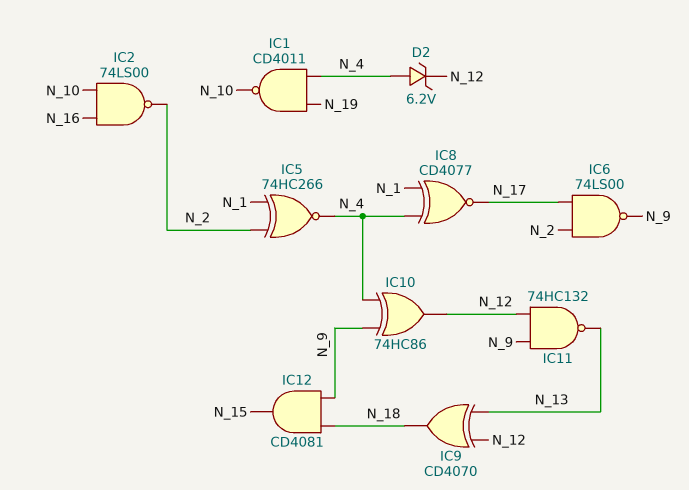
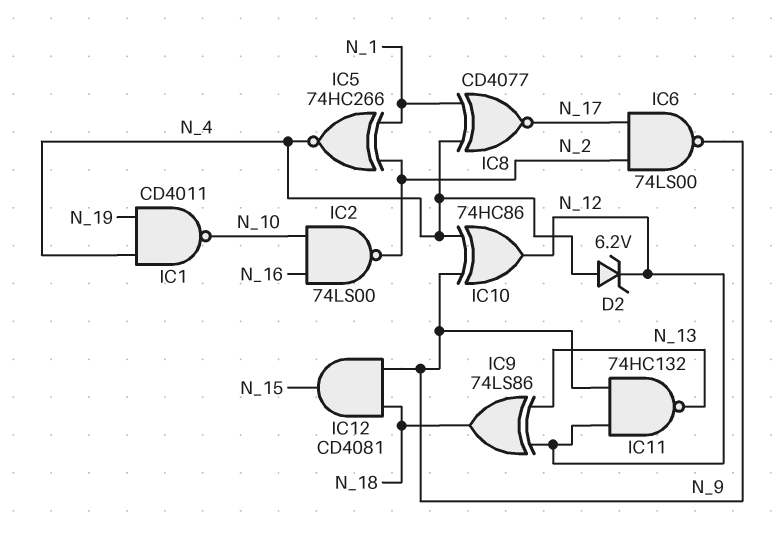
IC9: XOR CD4070 (in N_12, in N_13, out N_18) -> XOR 74LS86 (in N_12, in N_13, out N_18)

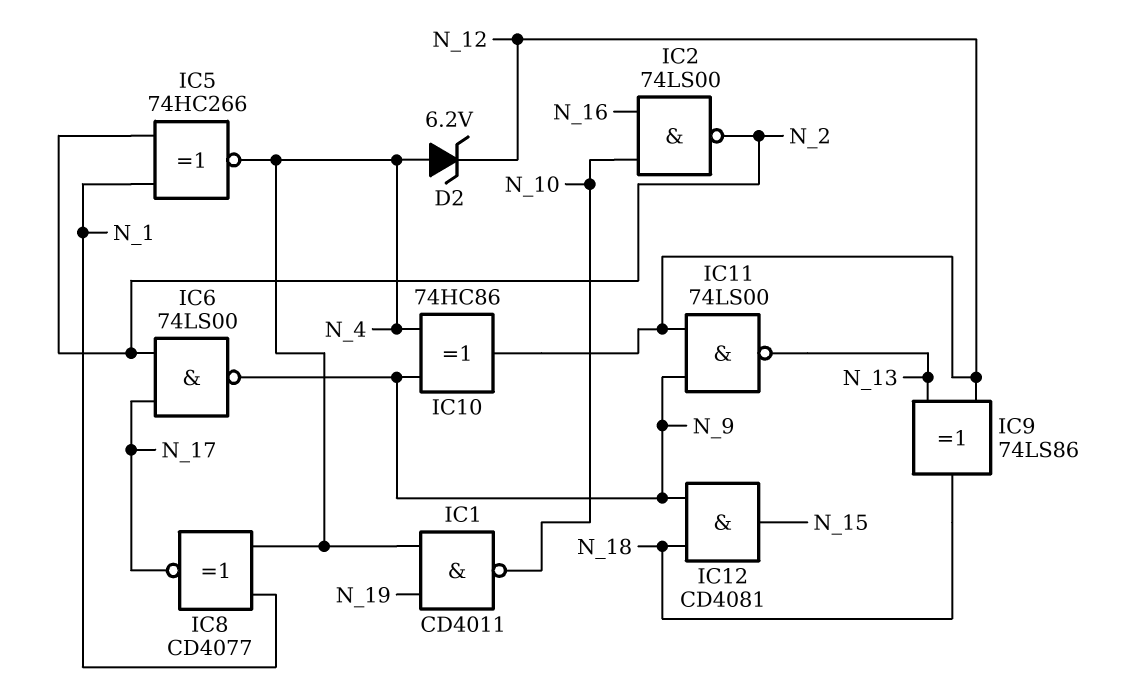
IC11: NAND 74HC132 (in N_9, in N_12, out N_13) -> NAND 74LS00 (in N_9, in N_12, out N_13)

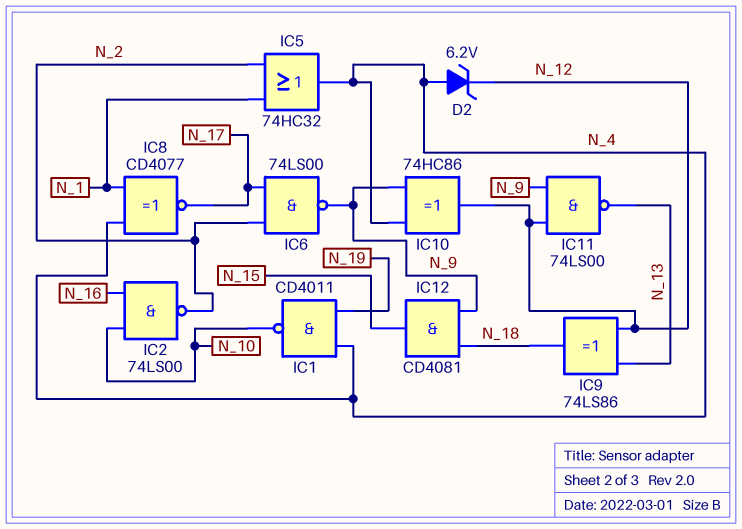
IC5: XNOR 74HC266 (in N_1, in N_2, out N_4) -> OR 74HC32 (in N_1, in N_2, out N_4)

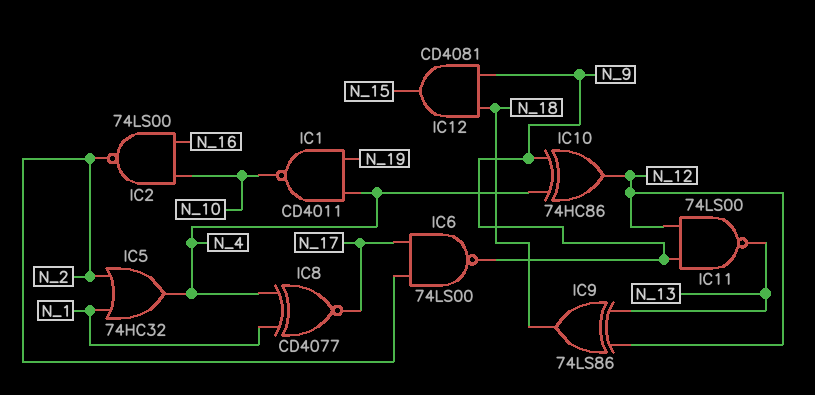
D2: zener 6.2V (A N_4, K N_12) -> none

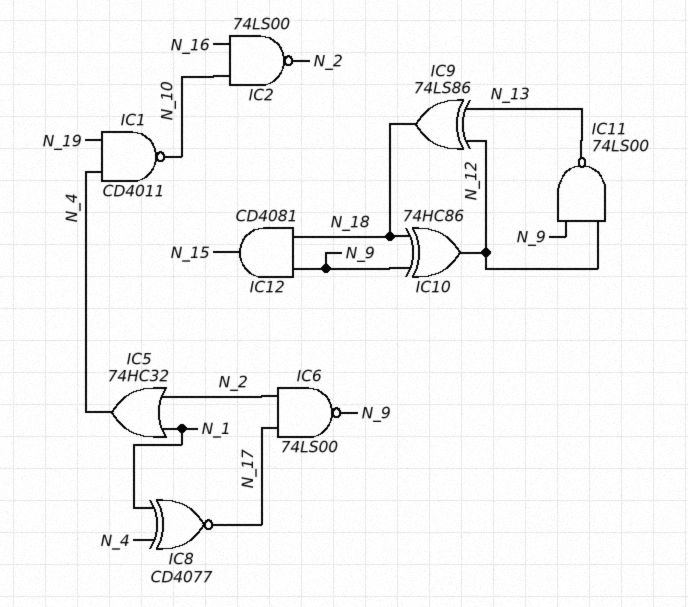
IC10: XOR 74HC86 (in N_4, in N_9, out N_12) -> XOR 74HC86 (in N_9, in N_18, out N_12)

